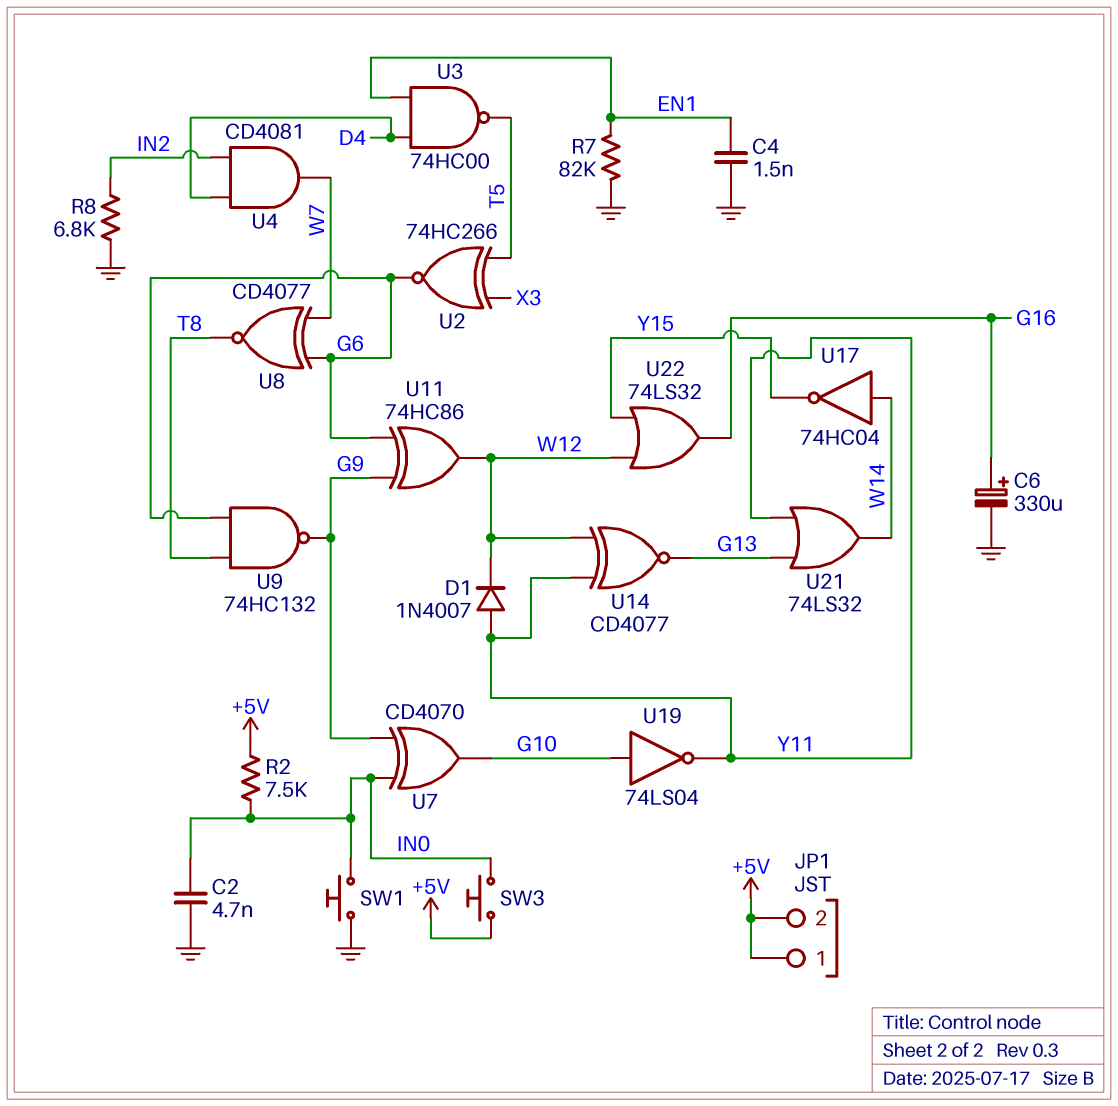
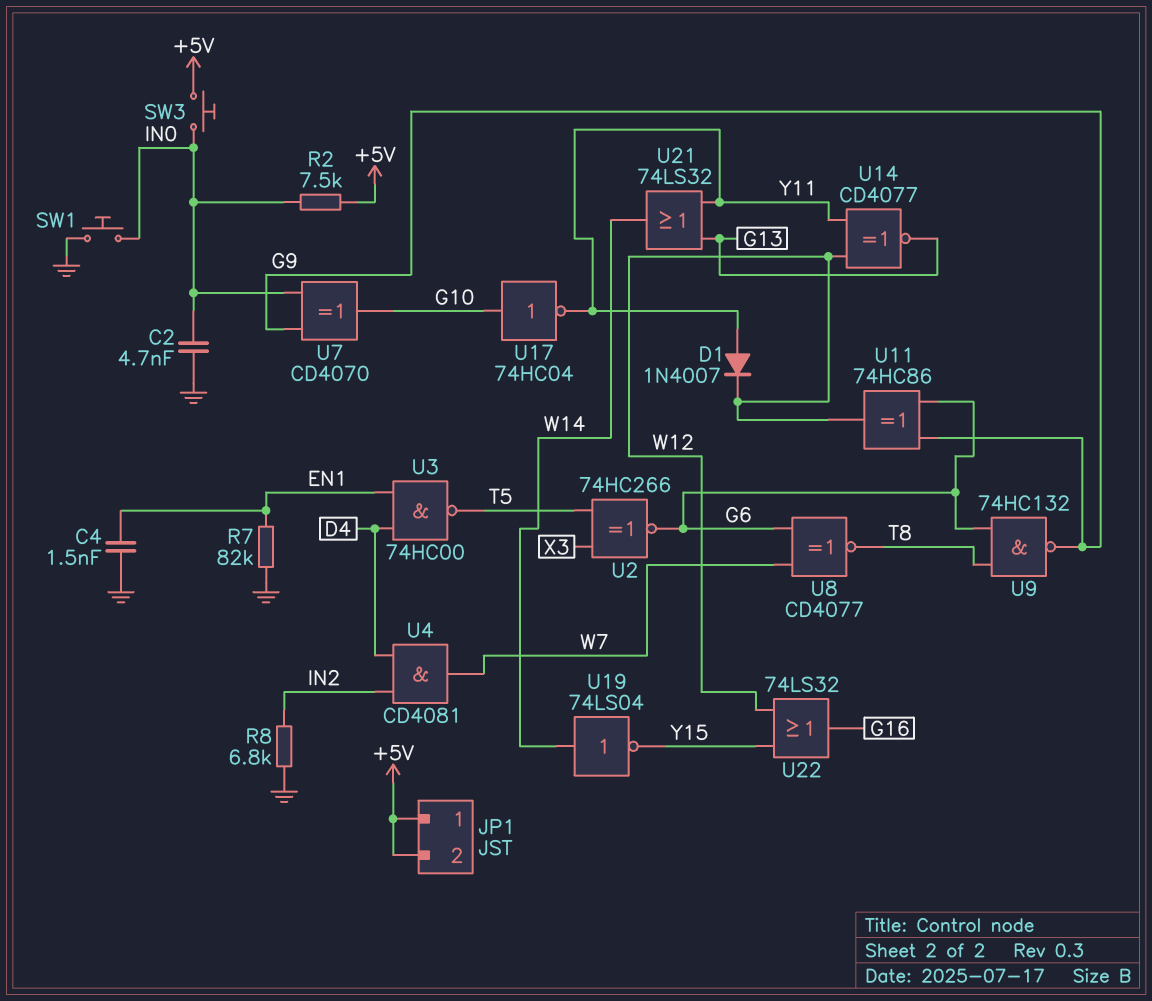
C6: 330uF (plus G16, minus GND) -> none
U17: NOT 74HC04 (in W14, out Y15) -> NOT 74HC04 (in G10, out Y11)
U19: NOT 74LS04 (in G10, out Y11) -> NOT 74LS04 (in W14, out Y15)

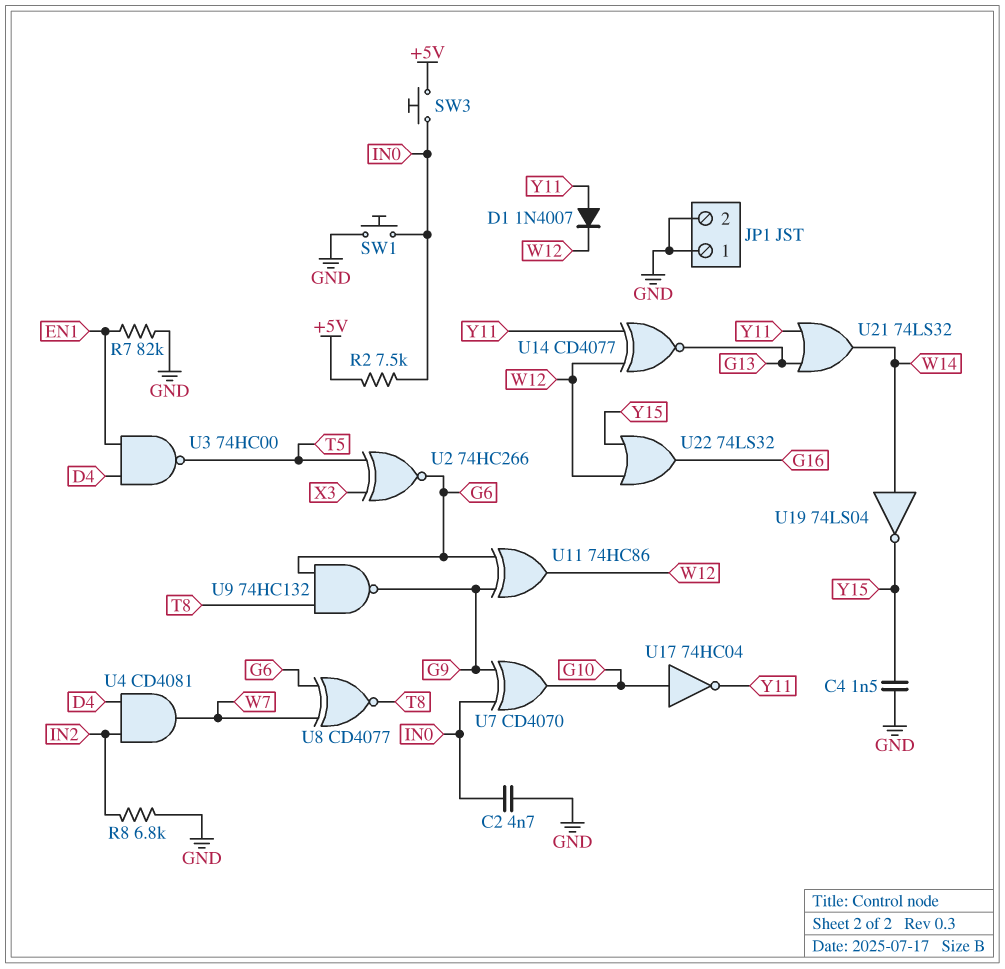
C4: 1.5nF (EN1, GND) -> 1.5nF (GND, Y15)
JP1 pin 1: +5V -> GND
JP1 pin 2: +5V -> GND

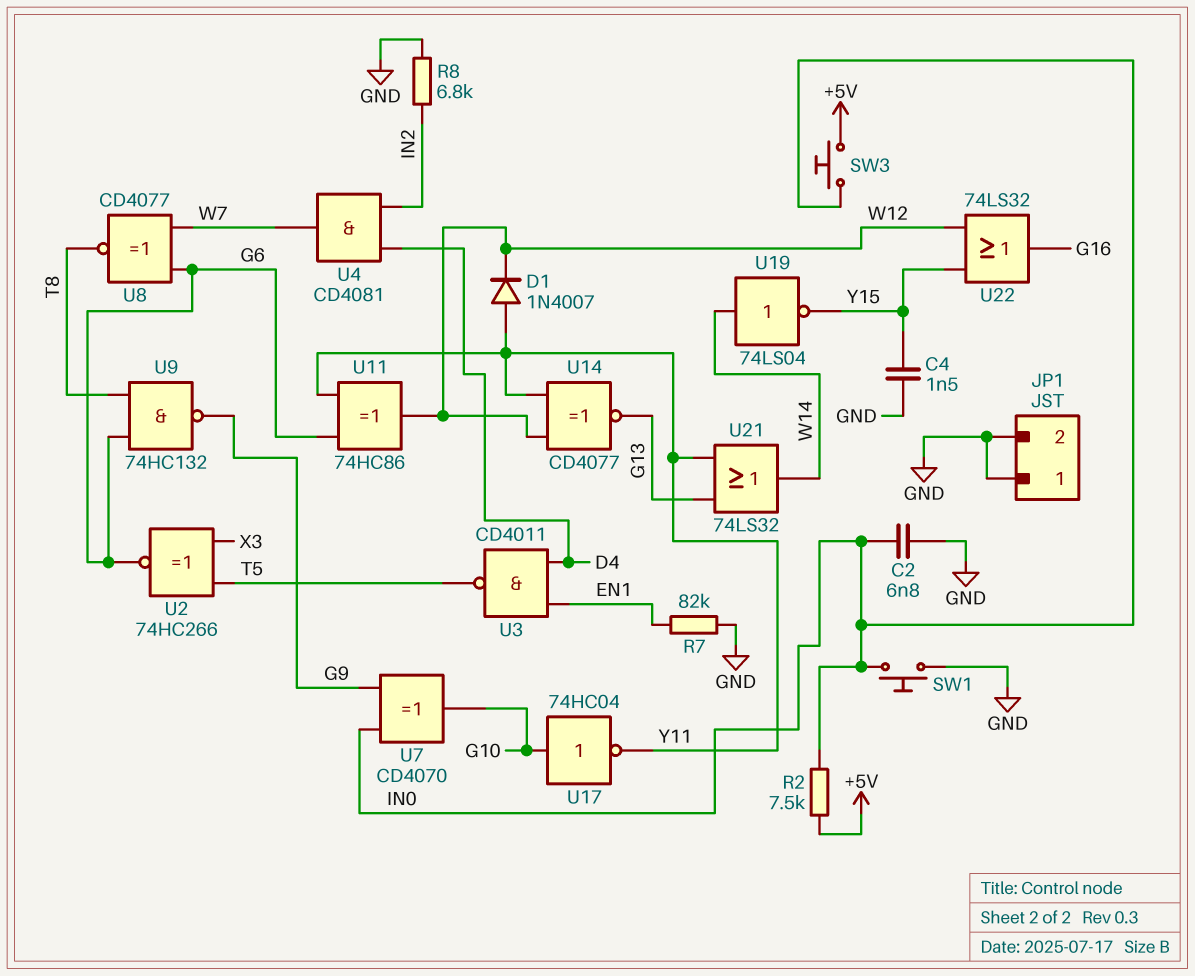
C2: 4.7nF (GND, IN0) -> 6.8nF (GND, IN0)
U3: NAND 74HC00 (in D4, in EN1, out T5) -> NAND CD4011 (in D4, in EN1, out T5)
U11: XOR 74HC86 (in G6, in G9, out W12) -> XOR 74HC86 (in G6, in Y11, out W12)

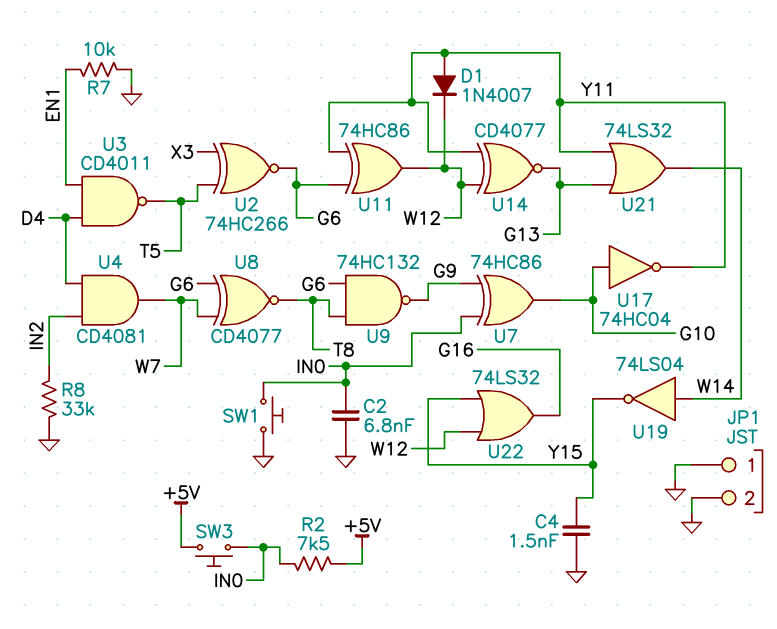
R7: 82k (EN1, GND) -> 10k (EN1, GND)
R8: 6.8k (GND, IN2) -> 33k (GND, IN2)
U7: XOR CD4070 (in G9, in IN0, out G10) -> XOR 74HC86 (in G9, in IN0, out G10)

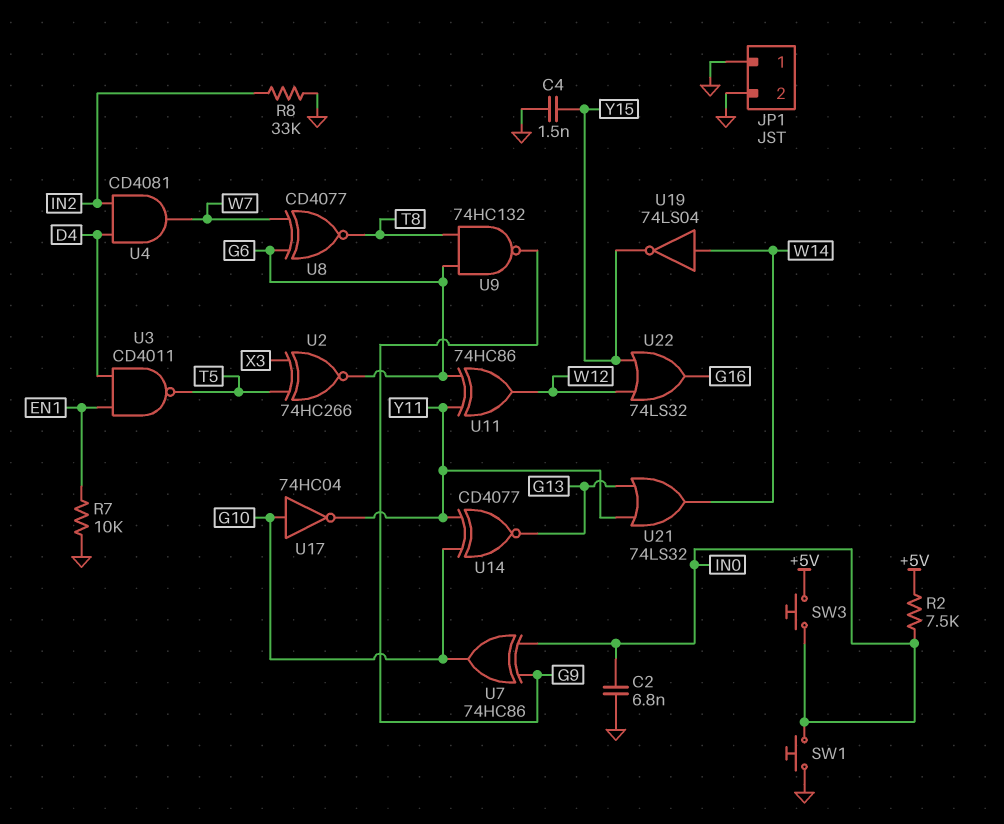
D1: diode 1N4007 (A Y11, K W12) -> none
U14: XNOR CD4077 (in W12, in Y11, out G13) -> XNOR CD4077 (in G10, in Y11, out G13)

